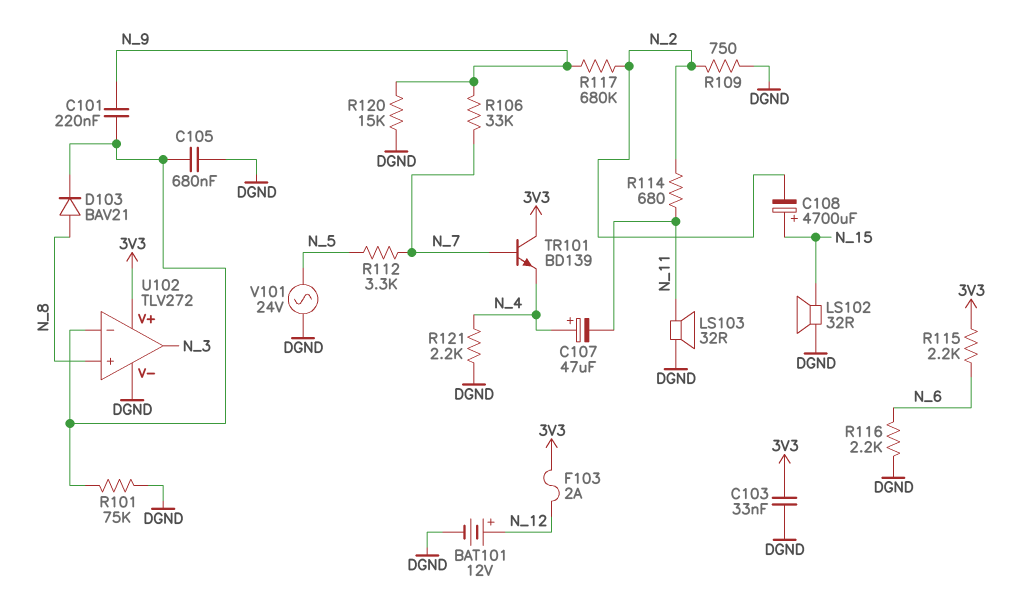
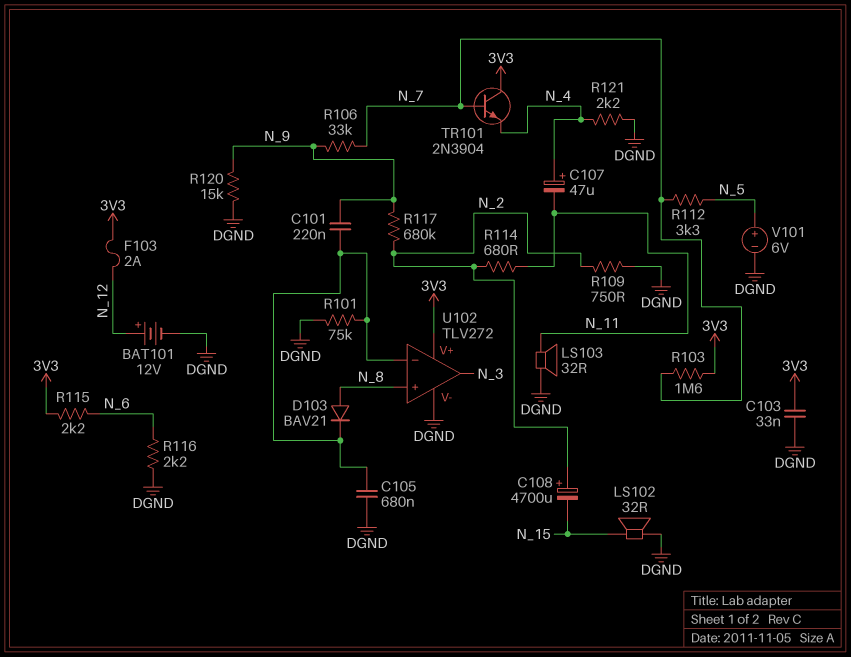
C108: 4700uF (plus N_15, minus N_2) -> 4700uF (plus N_2, minus N_15)
R103: none -> 1.6M (3V3, N_7)
TR101: NPN BD139 (B N_7, C 3V3, E N_4) -> NPN 2N3904 (B N_7, C 3V3, E N_4)
V101: AC 24V (DGND, N_5) -> 6V (plus N_5, minus DGND)

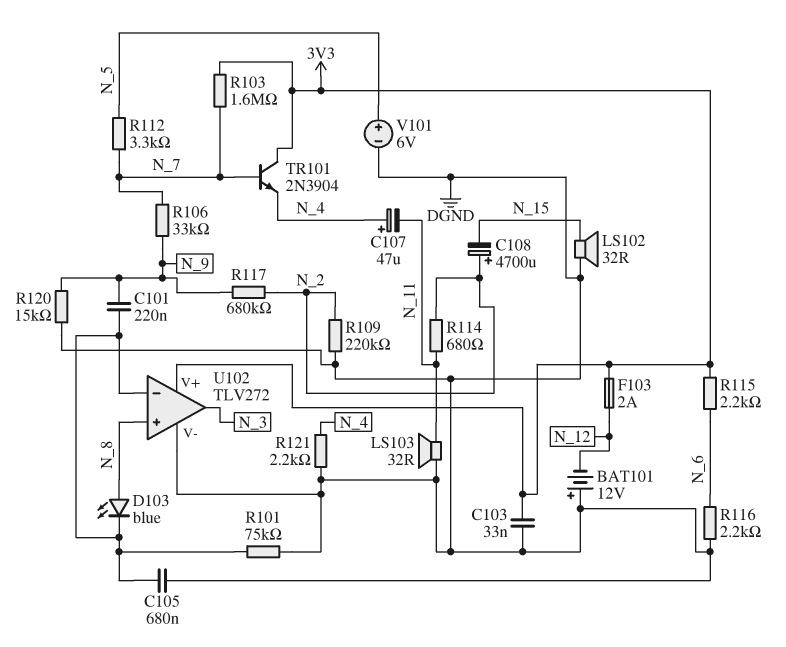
BAT101: 12V (plus N_12, minus DGND) -> 12V (plus DGND, minus N_12)
D103: diode BAV21 (A N_8, K U102/in-) -> LED blue (A N_8, K U102/in-)
R109: 750 (DGND, N_2) -> 220k (DGND, N_2)

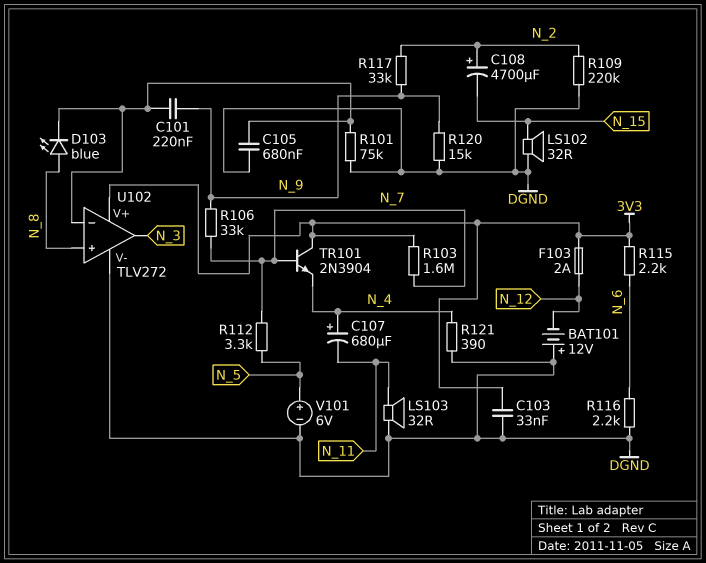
C107: 47uF (plus N_4, minus N_11) -> 680uF (plus N_4, minus N_11)
R114: 680 (N_2, N_11) -> none
R117: 680k (N_2, N_9) -> 33k (N_2, N_9)
R121: 2.2k (DGND, N_4) -> 390 (DGND, N_4)

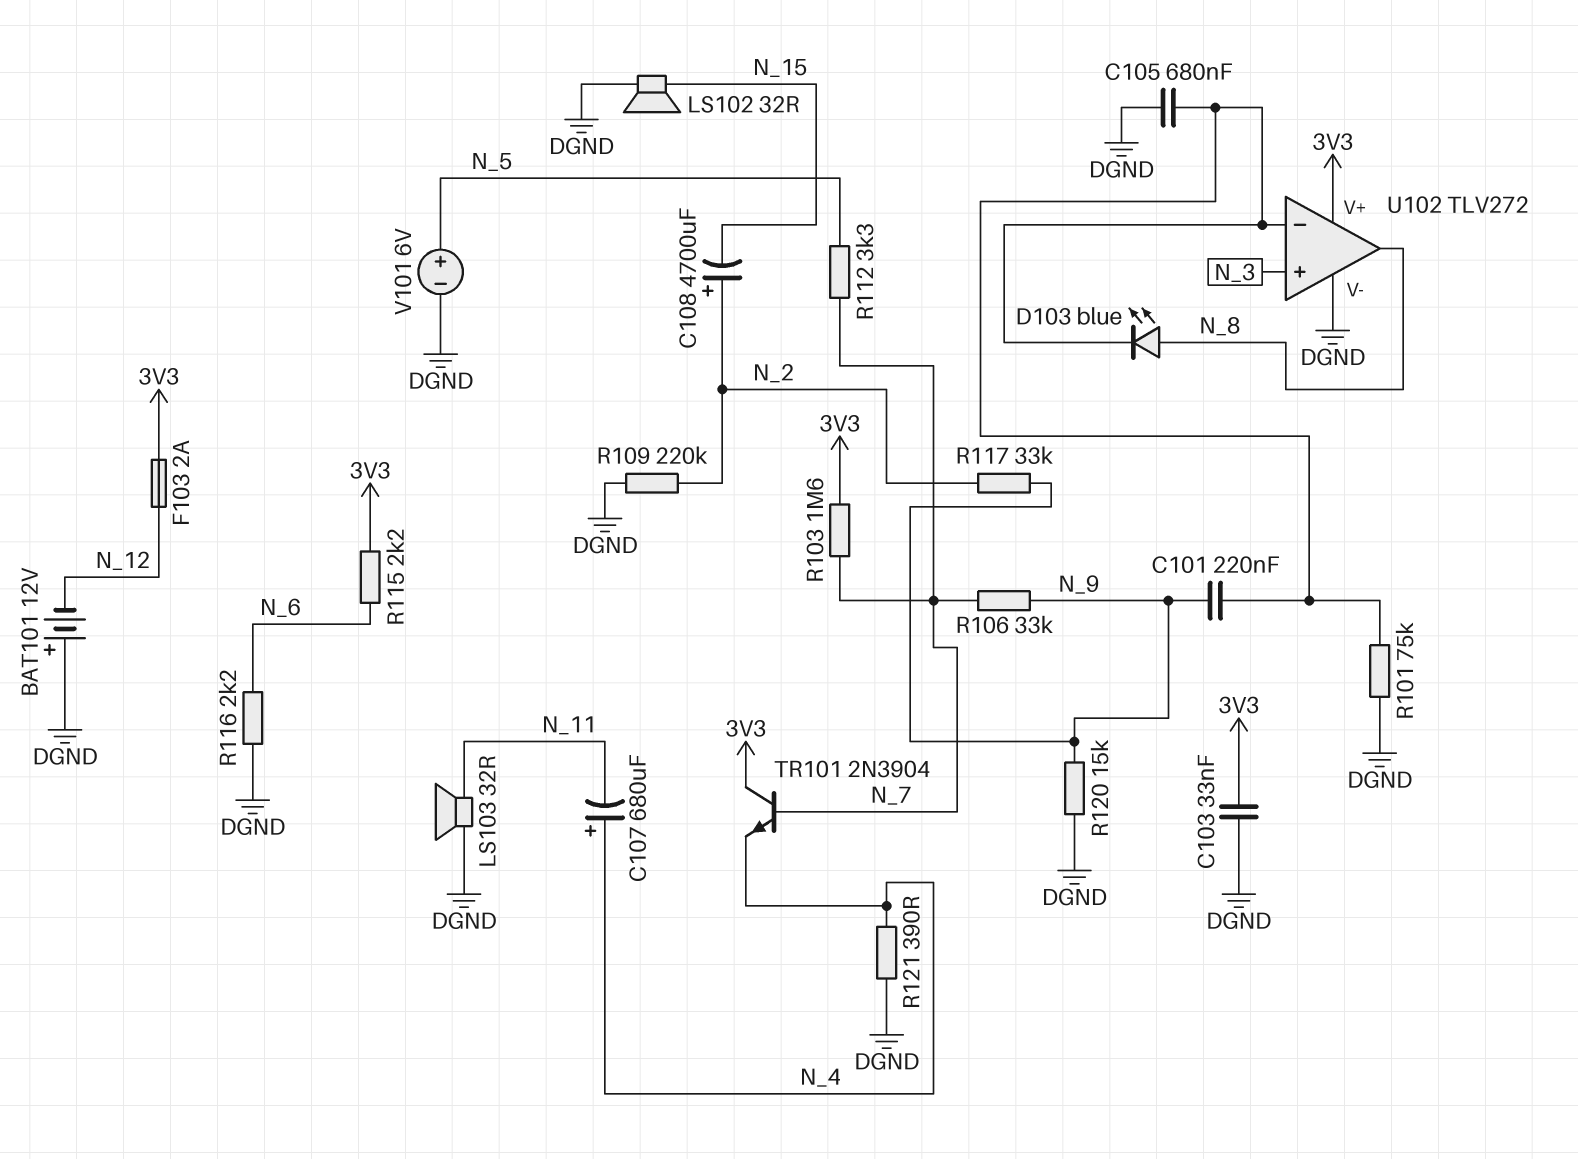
U102 pin in+: N_8 -> N_3
U102 pin out: N_3 -> N_8

